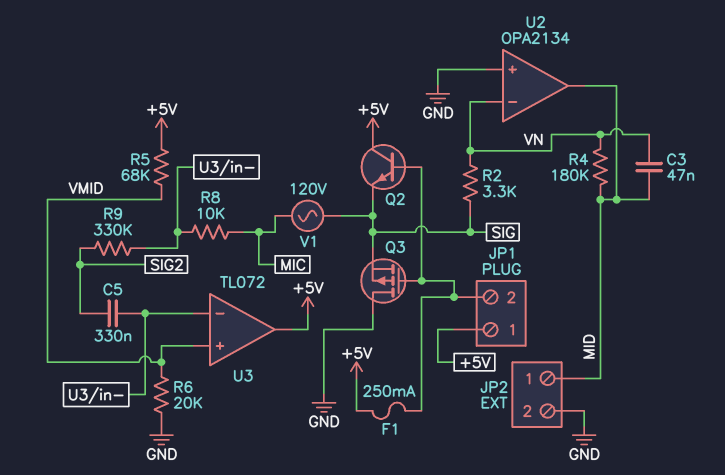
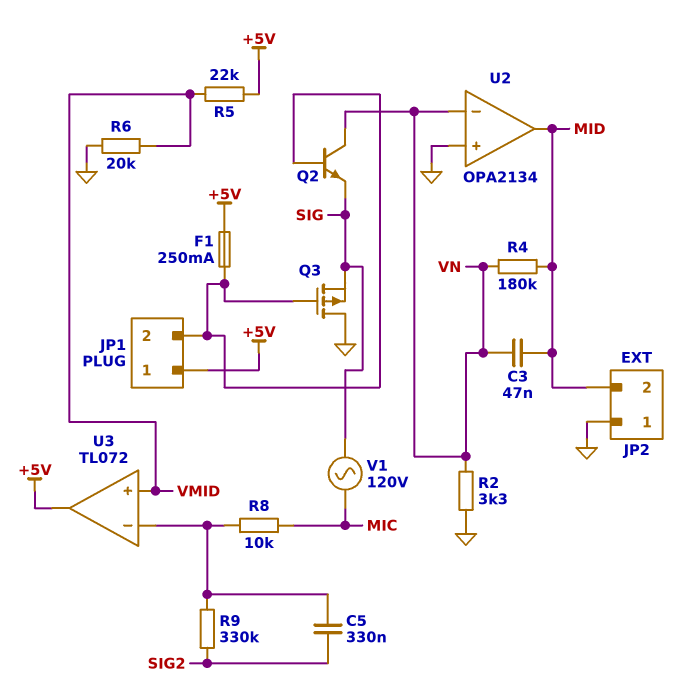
JP2 pin 1: MID -> GND
JP2 pin 2: GND -> MID
Q2: NPN (B JP1/2, C +5V, E SIG) -> NPN (B JP1/2, C VN, E SIG)
R2: 3.3k (SIG, VN) -> 3.3k (GND, VN)
R5: 68k (+5V, VMID) -> 22k (+5V, VMID)

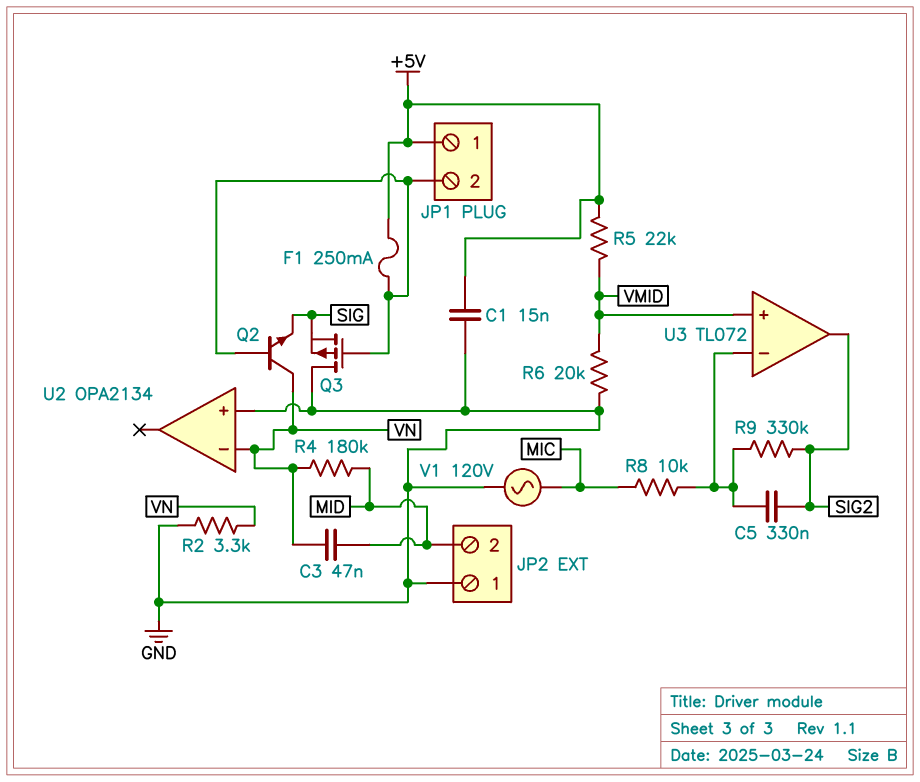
C1: none -> 15nF (+5V, GND)
U2 pin out: MID -> none
U3 pin out: +5V -> SIG2
V1: AC 120V (MIC, SIG) -> AC 120V (GND, MIC)

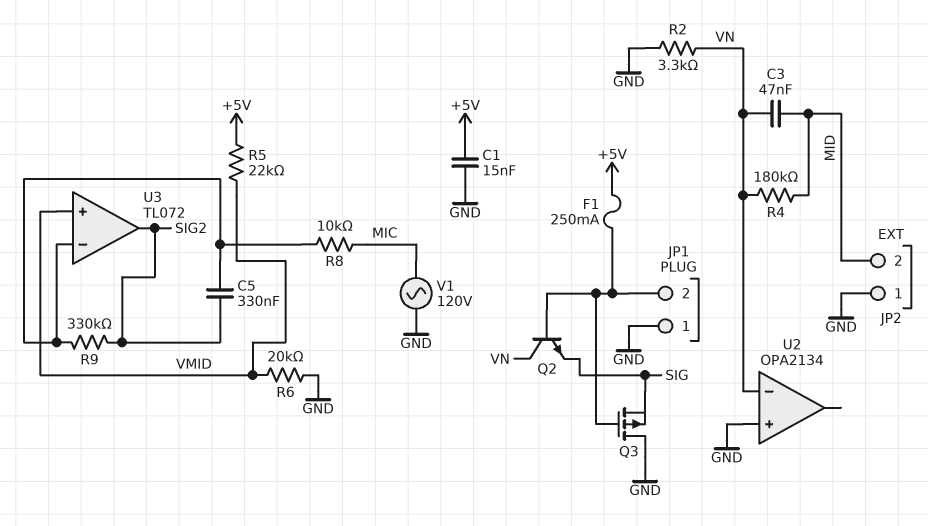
JP1 pin 1: +5V -> GND

